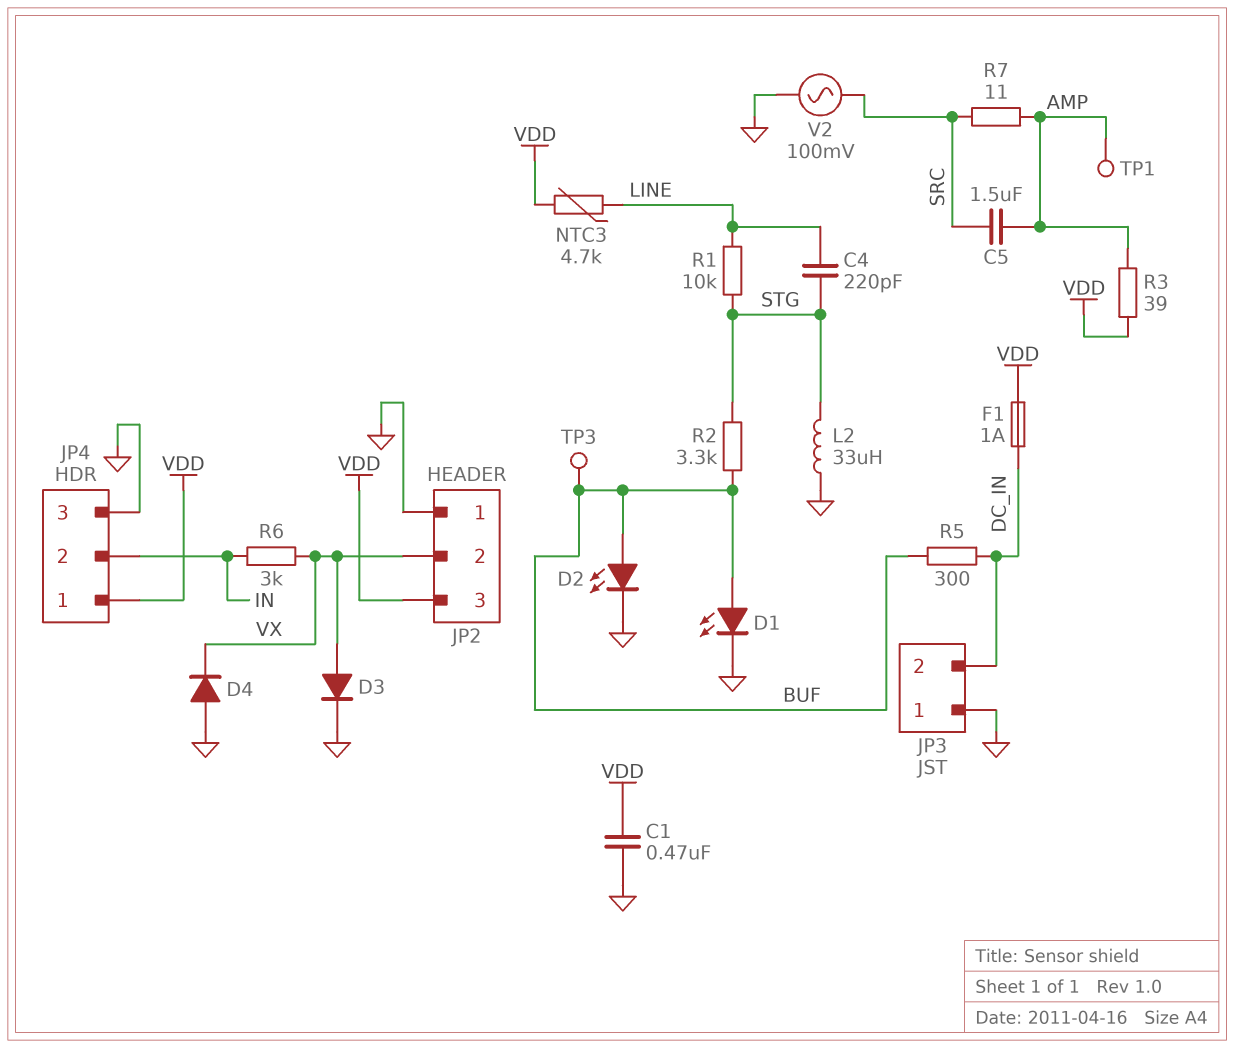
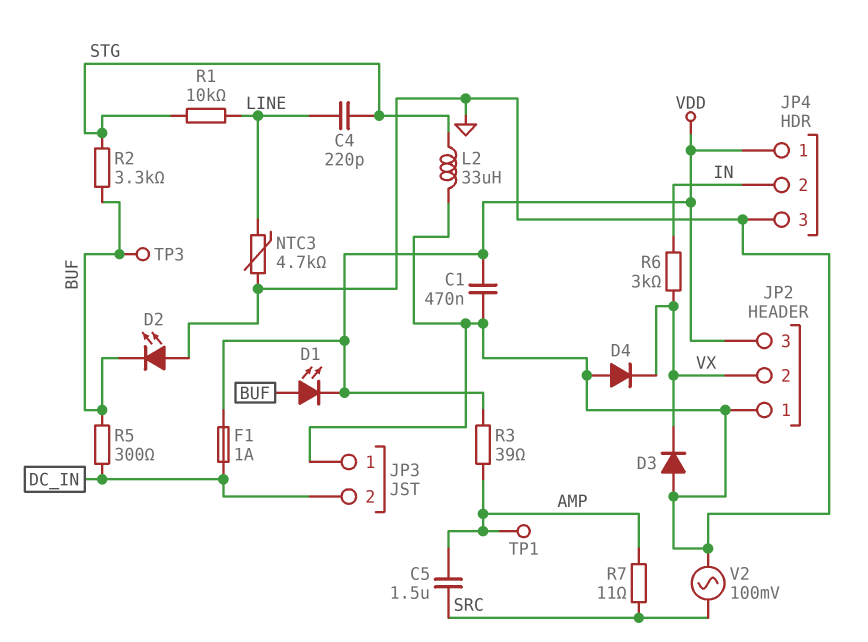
D1: LED (A BUF, K GND) -> LED (A BUF, K VDD)
D2: LED (A BUF, K GND) -> LED (A GND, K BUF)
D3: diode (A VX, K GND) -> diode (A GND, K VX)
NTC3: 4.7k (LINE, VDD) -> 4.7k (GND, LINE)

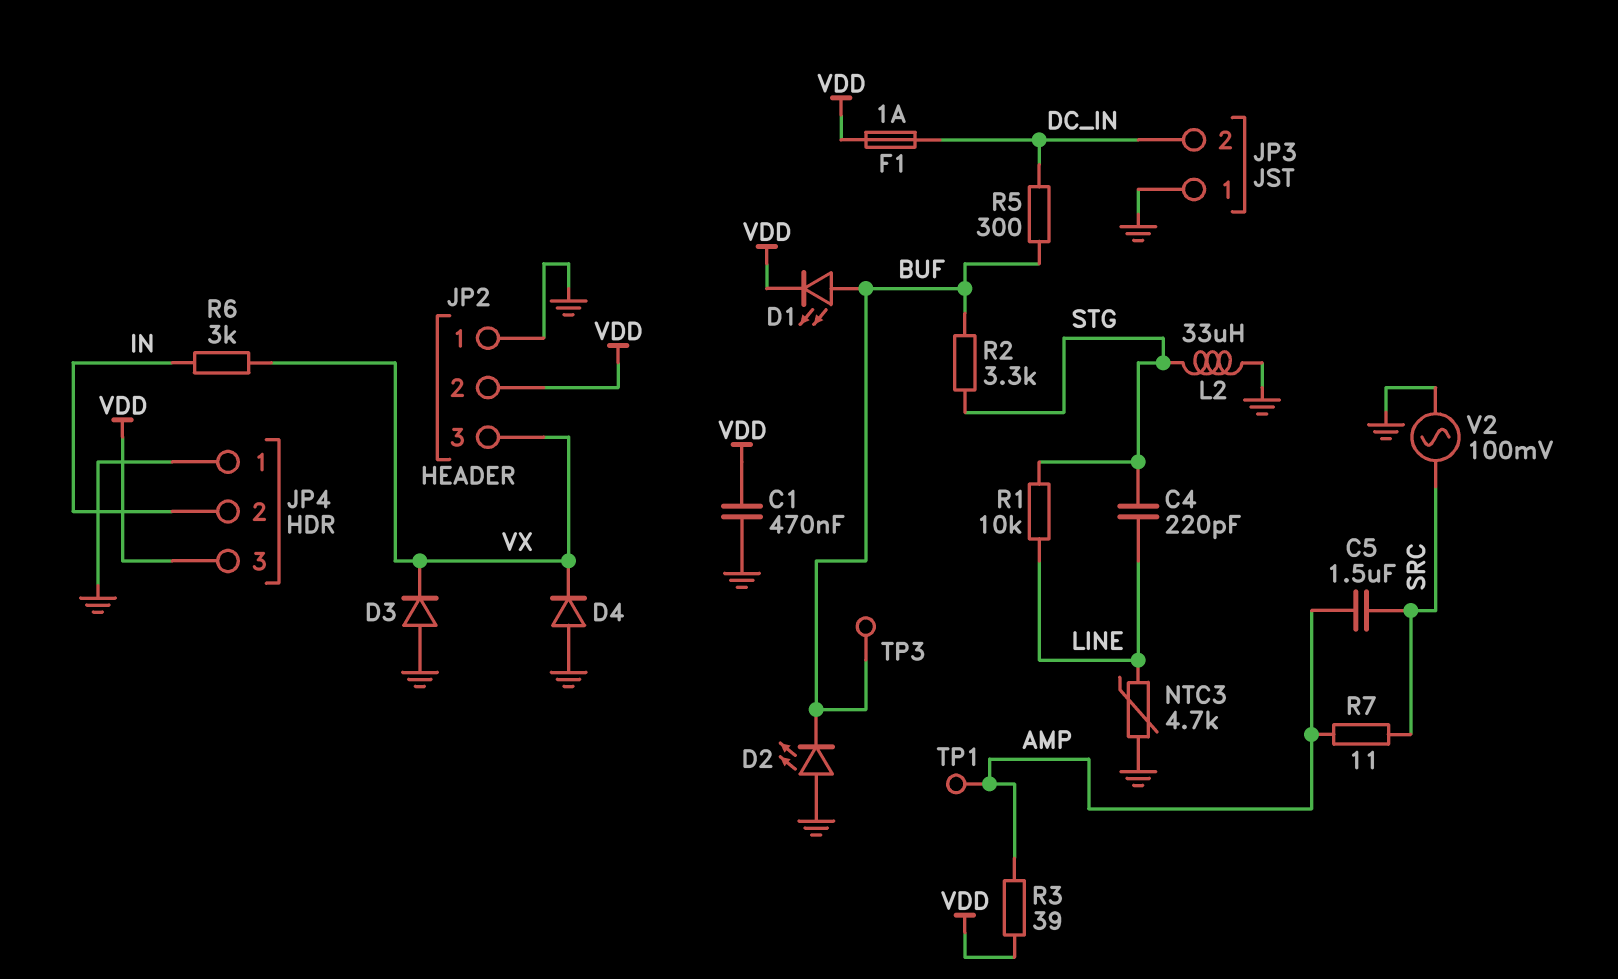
JP2 pin 2: VX -> VDD
JP2 pin 3: VDD -> VX
JP4 pin 1: VDD -> GND
JP4 pin 3: GND -> VDD

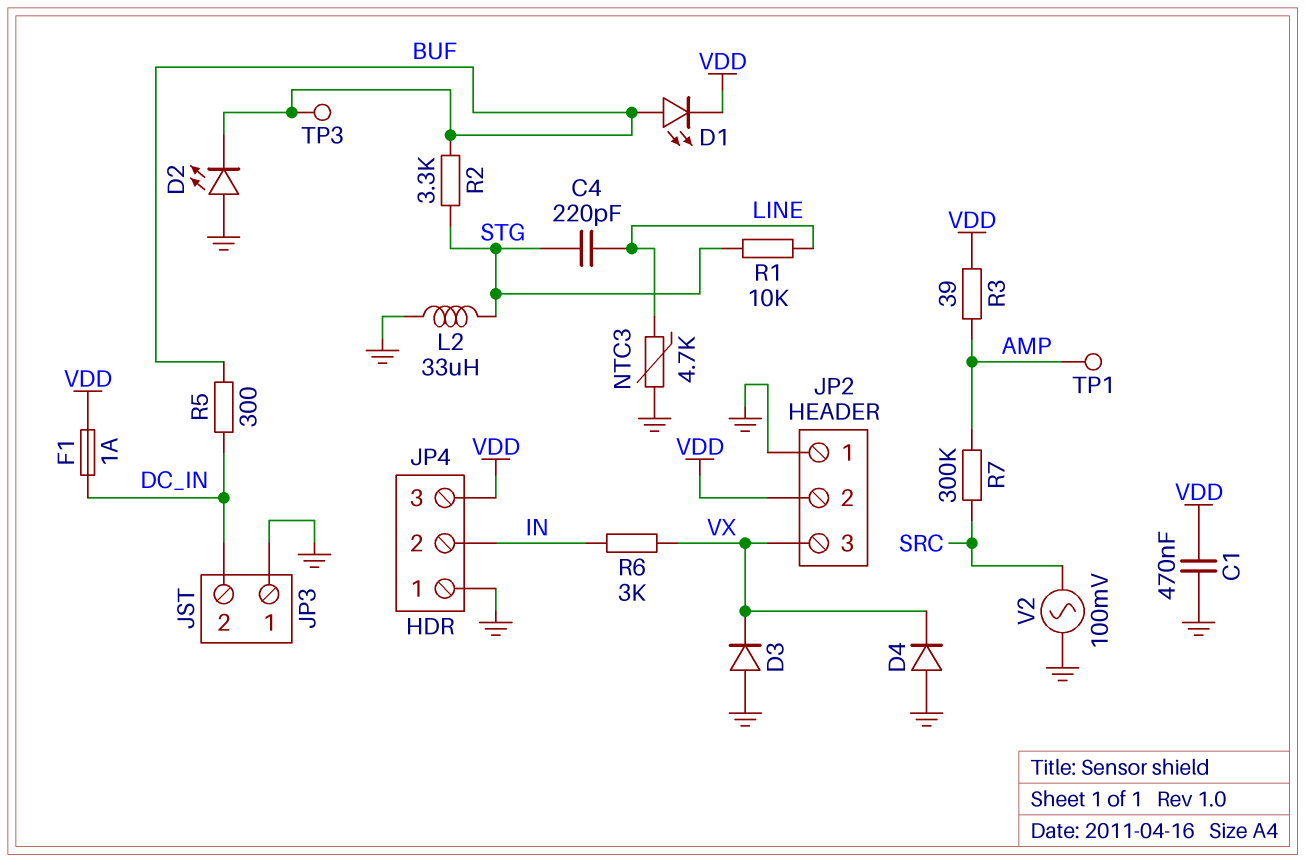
C5: 1.5uF (AMP, SRC) -> none
R7: 11 (AMP, SRC) -> 300k (AMP, SRC)

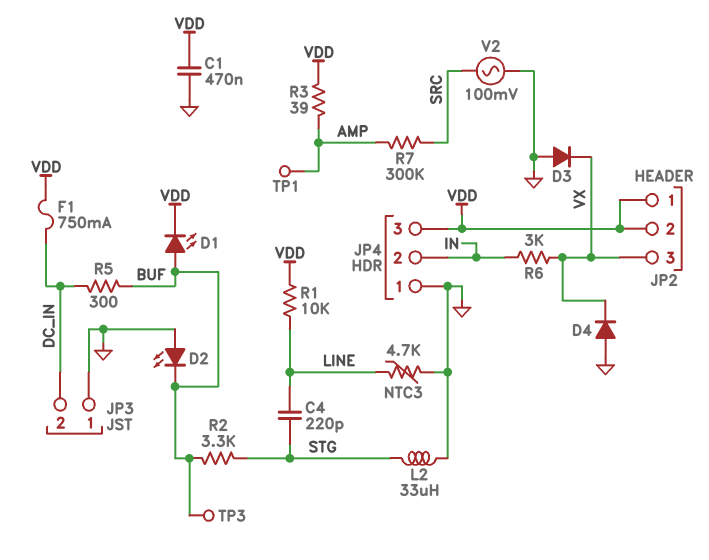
F1: 1A (DC_IN, VDD) -> 750mA (DC_IN, VDD)
JP2 pin 1: GND -> VDD
R1: 10k (LINE, STG) -> 10k (LINE, VDD)

